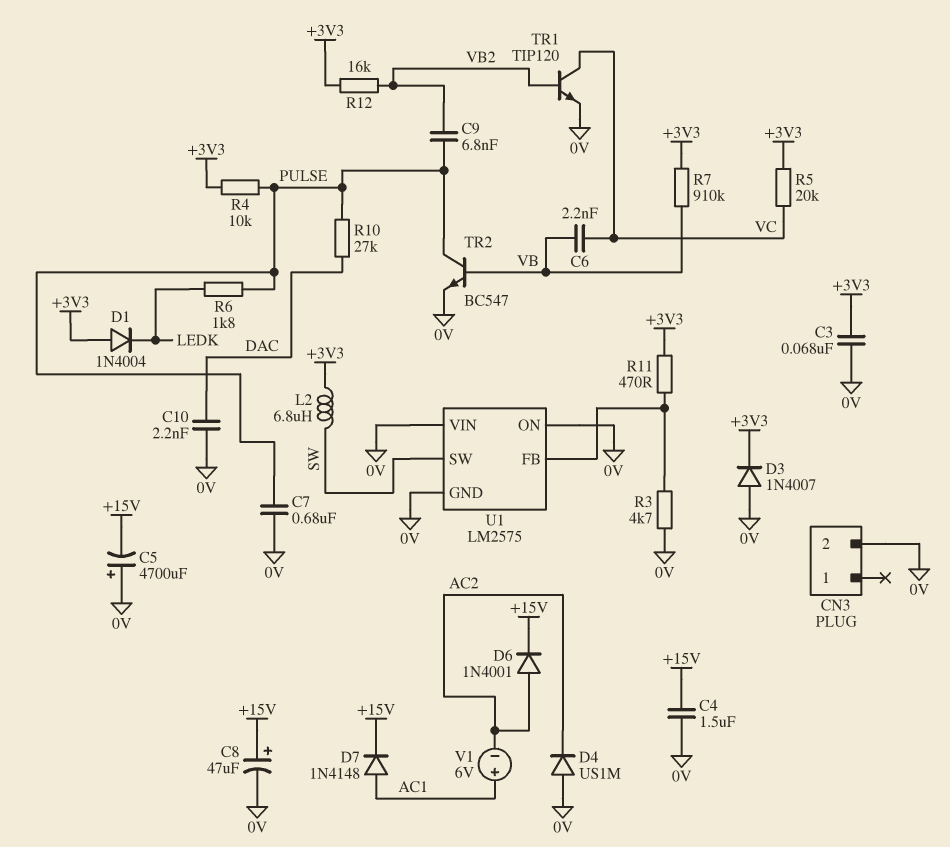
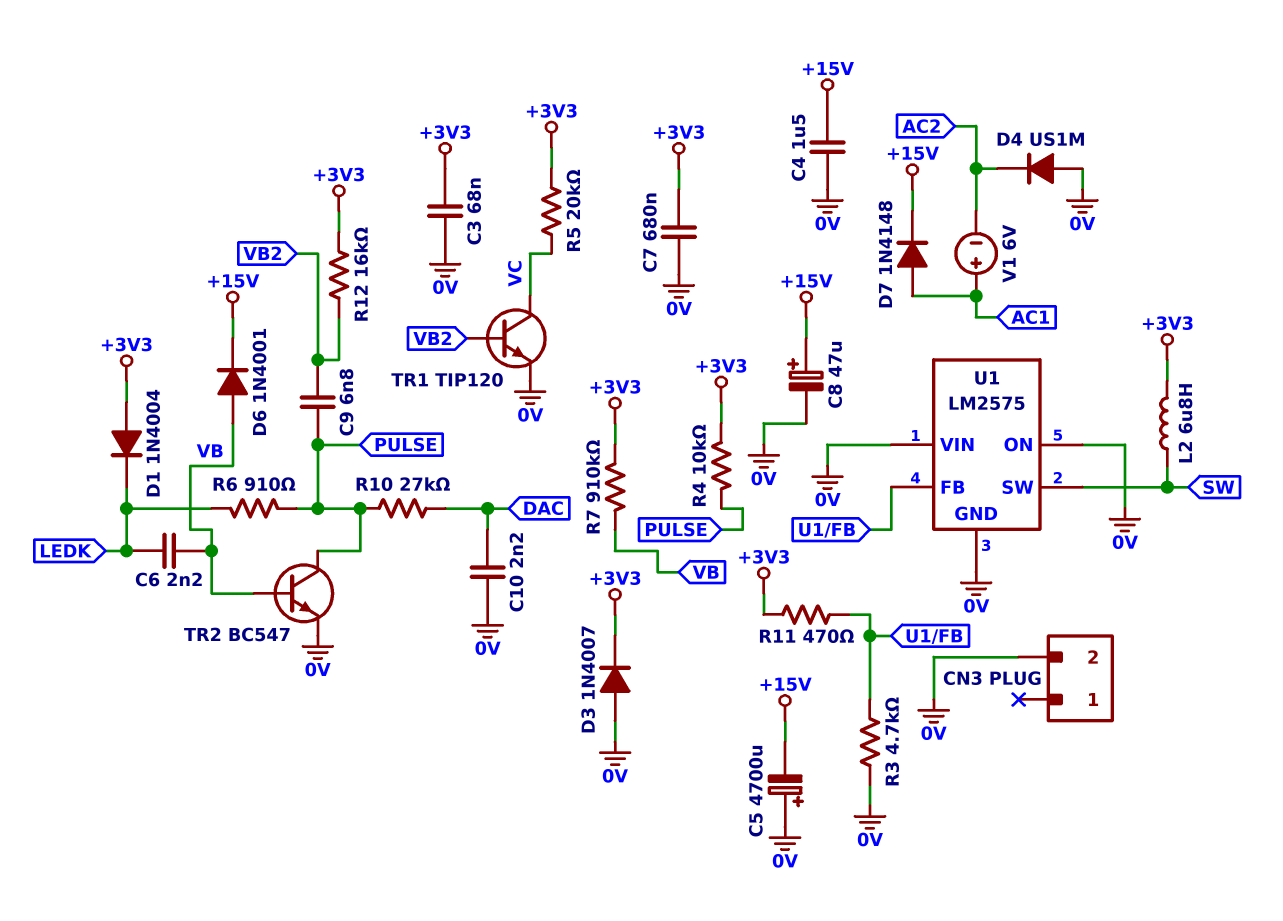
C6: 2.2nF (VB, VC) -> 2.2nF (LEDK, VB)
C7: 680nF (0V, PULSE) -> 680nF (+3V3, 0V)
D6: diode 1N4001 (A AC2, K +15V) -> diode 1N4001 (A VB, K +15V)
R6: 1.8k (LEDK, PULSE) -> 910 (LEDK, PULSE)

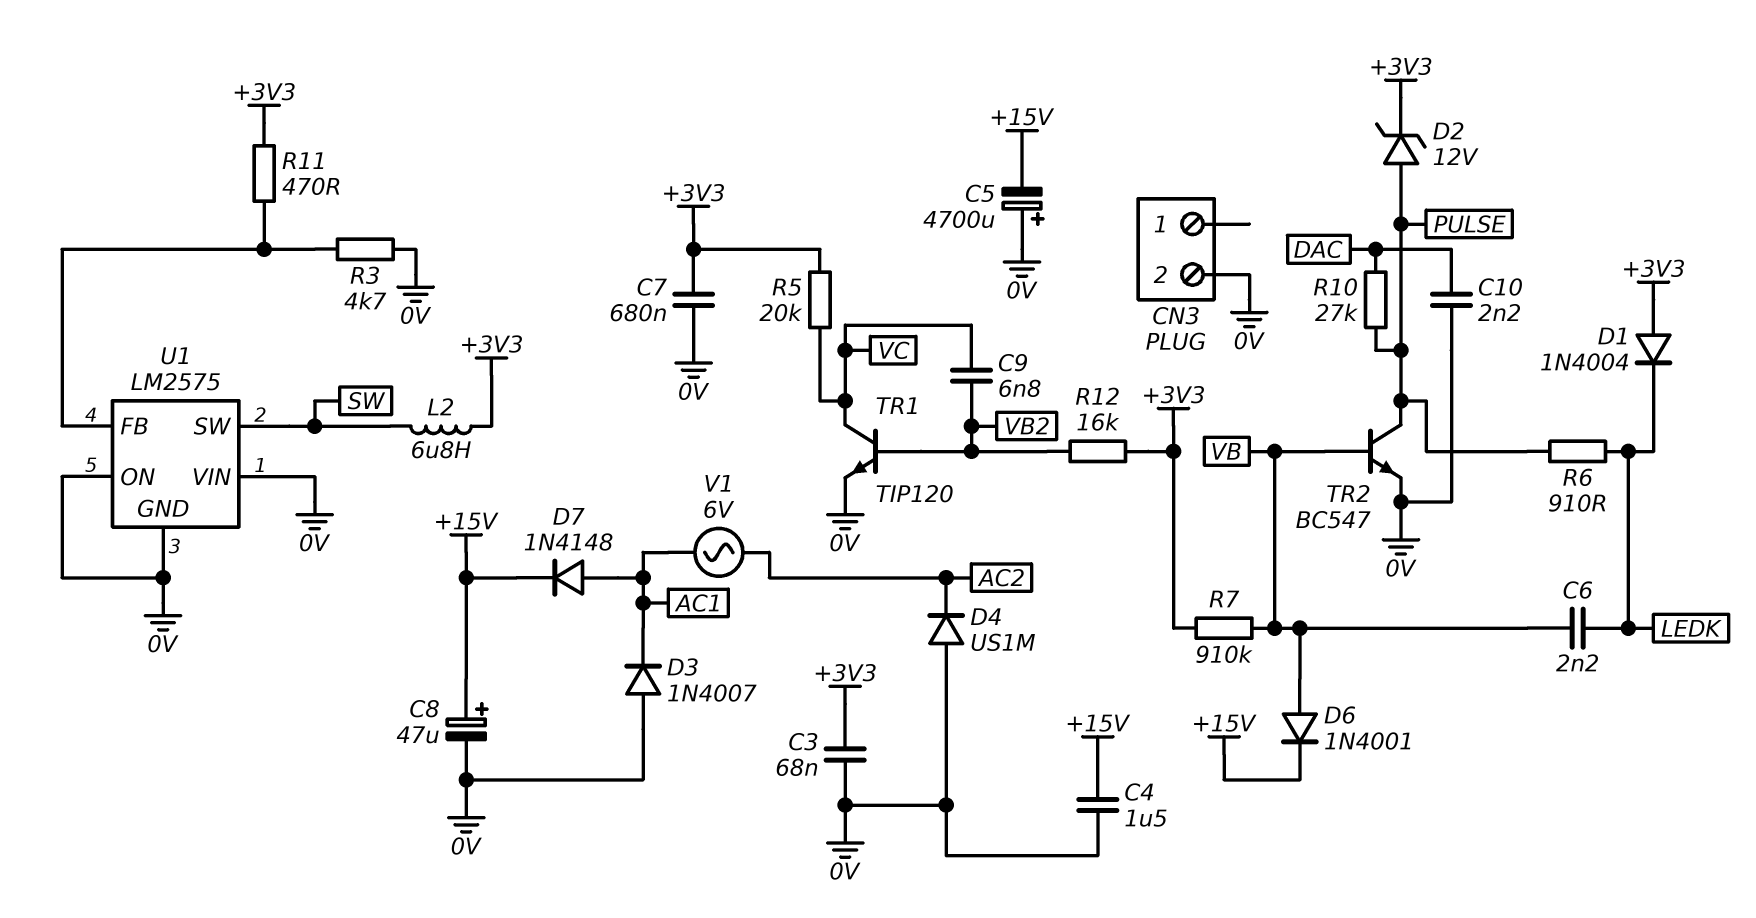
C9: 6.8nF (PULSE, VB2) -> 6.8nF (VB2, VC)
D2: none -> zener 12V (A PULSE, K +3V3)
D3: diode 1N4007 (A 0V, K +3V3) -> diode 1N4007 (A 0V, K AC1)
R4: 10k (+3V3, PULSE) -> none
V1: 6V (plus AC1, minus AC2) -> AC 6V (AC1, AC2)

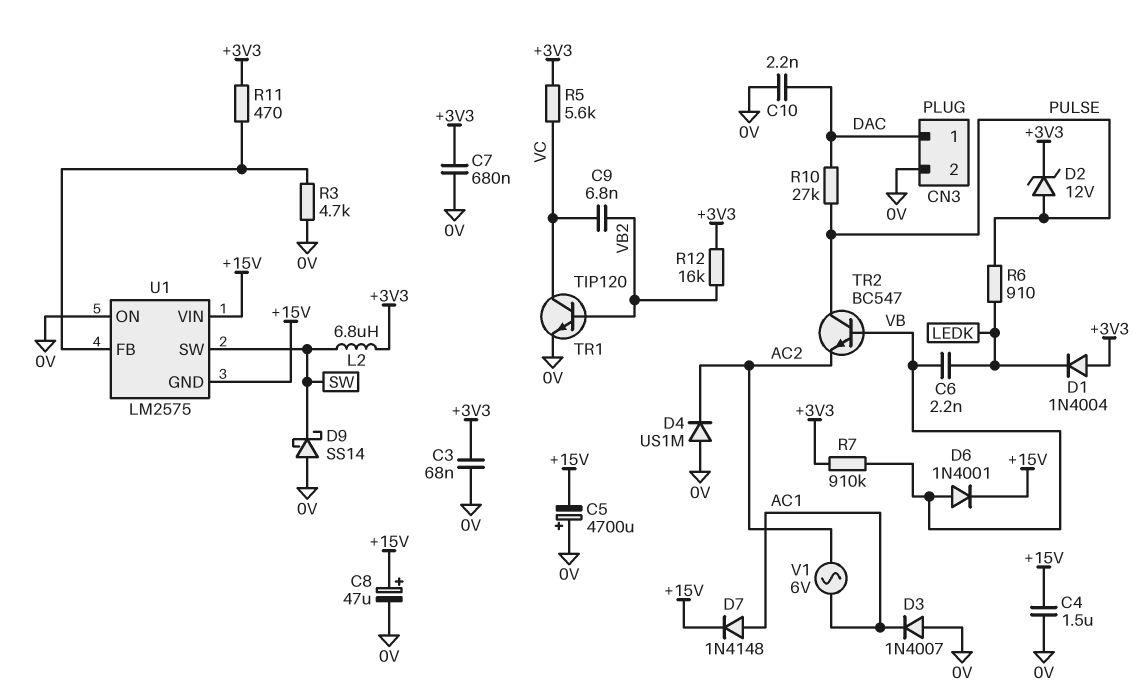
CN3 pin 1: none -> DAC
D9: none -> schottky SS14 (A 0V, K SW)
R5: 20k (+3V3, VC) -> 5.6k (+3V3, VC)
TR2: NPN BC547 (B VB, C PULSE, E 0V) -> NPN BC547 (B VB, C PULSE, E AC2)
U1 pin GND: 0V -> +15V
U1 pin VIN: 0V -> +15V

